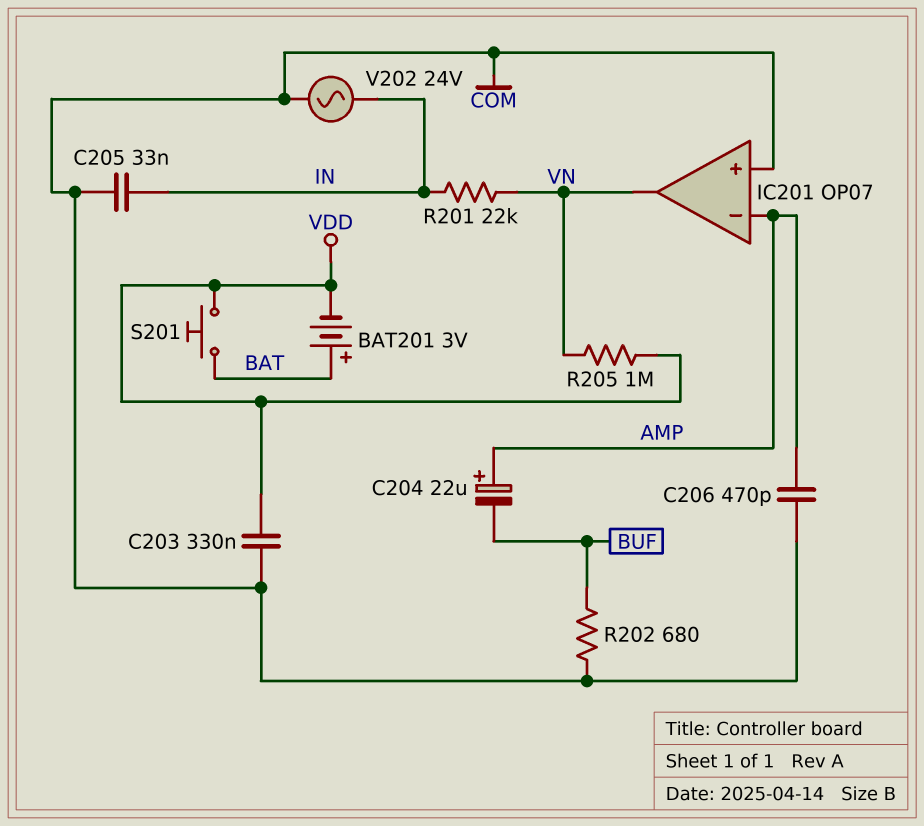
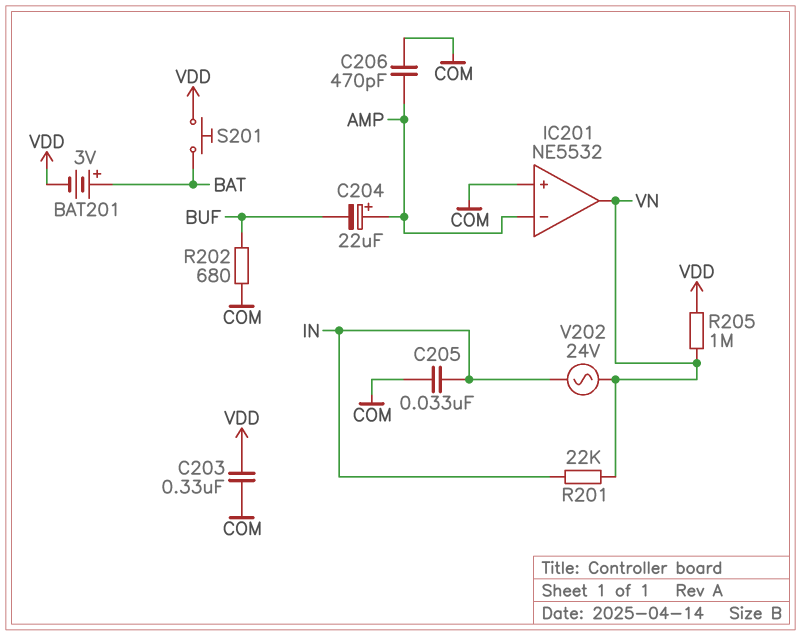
IC201: OP07 -> NE5532
V202: AC 24V (COM, IN) -> AC 24V (IN, VN)

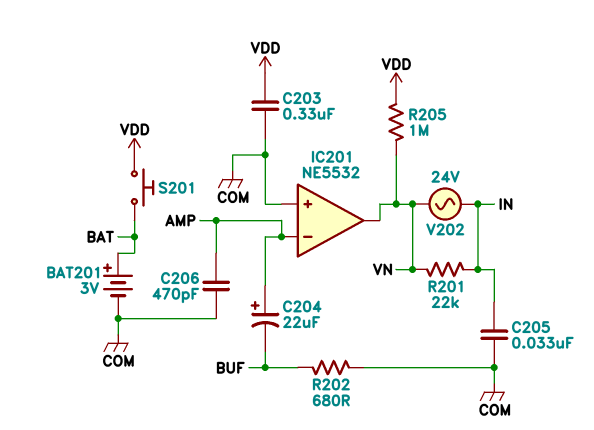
BAT201: 3V (plus BAT, minus VDD) -> 3V (plus BAT, minus COM)

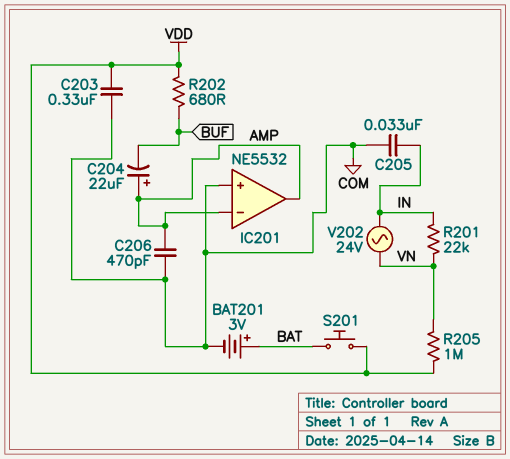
IC201 pin out: VN -> AMP
R202: 680 (BUF, COM) -> 680 (BUF, VDD)

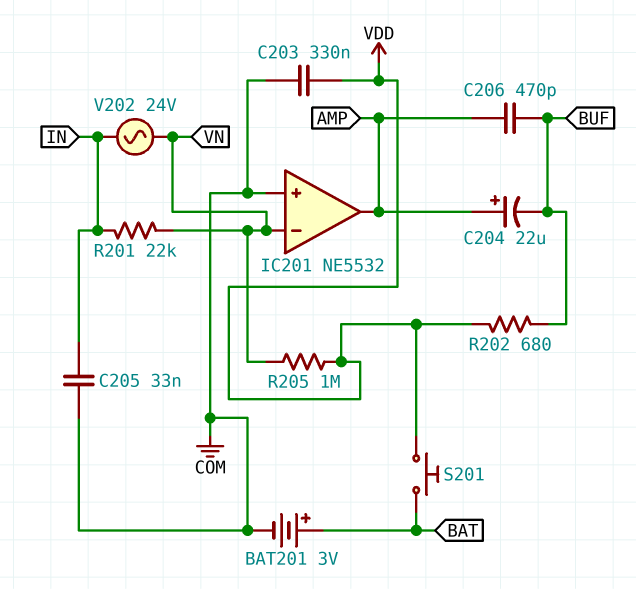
C206: 470pF (AMP, COM) -> 470pF (AMP, BUF)
IC201 pin in-: AMP -> VN

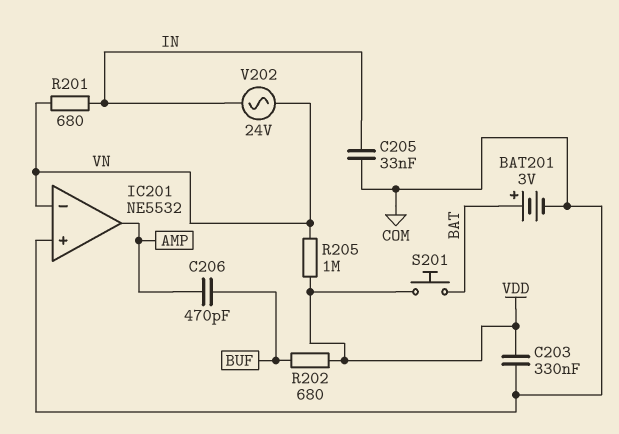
C204: 22uF (plus AMP, minus BUF) -> none
R201: 22k (IN, VN) -> 680 (IN, VN)

